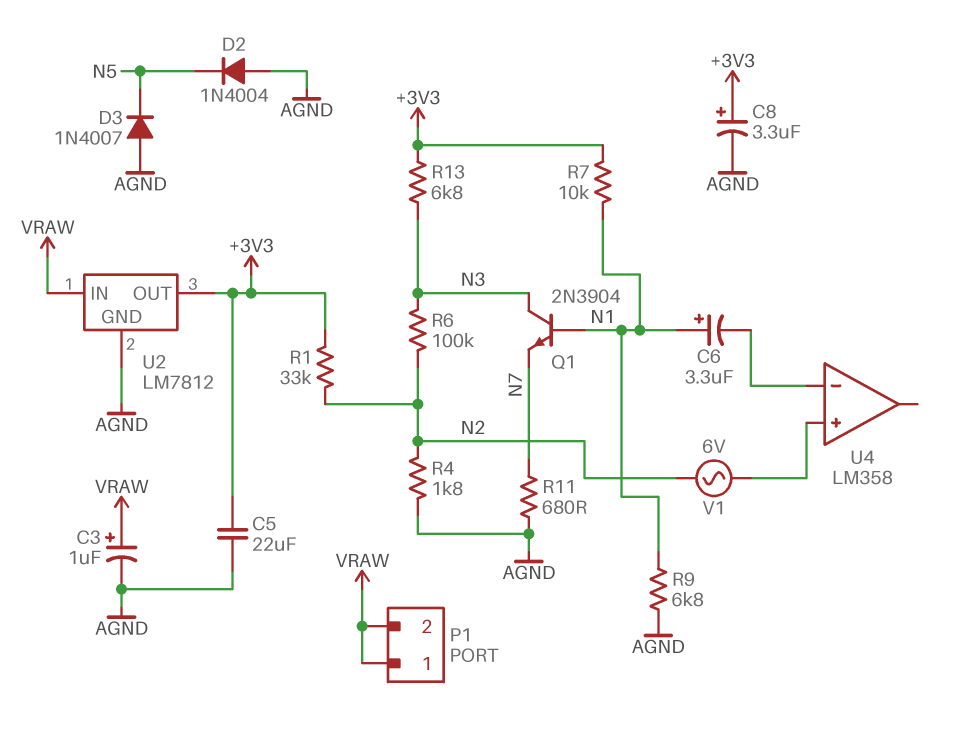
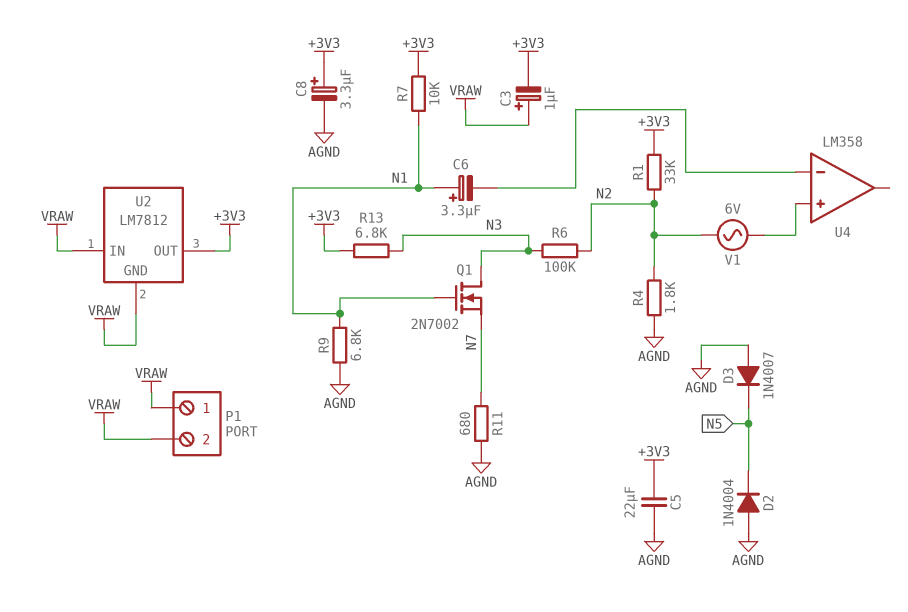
C3: 1uF (plus VRAW, minus AGND) -> 1uF (plus VRAW, minus +3V3)
Q1: NPN 2N3904 (B N1, C N3, E N7) -> NMOS 2N7002 (G N1, D N3, S N7)
U2 pin GND: AGND -> VRAW

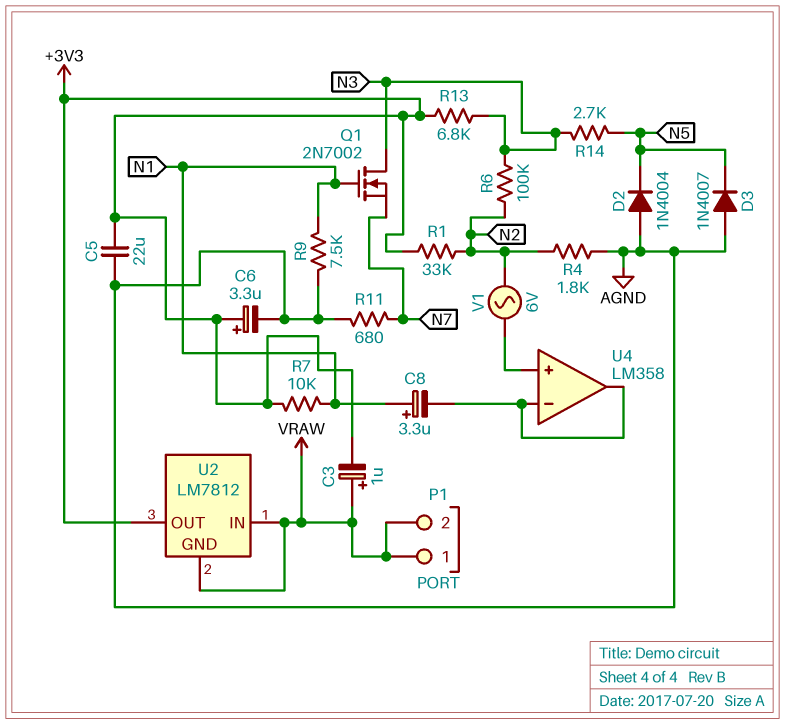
C6: 3.3uF (plus N1, minus U4/in-) -> 3.3uF (plus +3V3, minus AGND)
C8: 3.3uF (plus +3V3, minus AGND) -> 3.3uF (plus N1, minus U4/in-)
R9: 6.8k (AGND, N1) -> 7.5k (AGND, N1)
R14: none -> 2.7k (N3, N5)
U4 pin out: none -> U4/in-

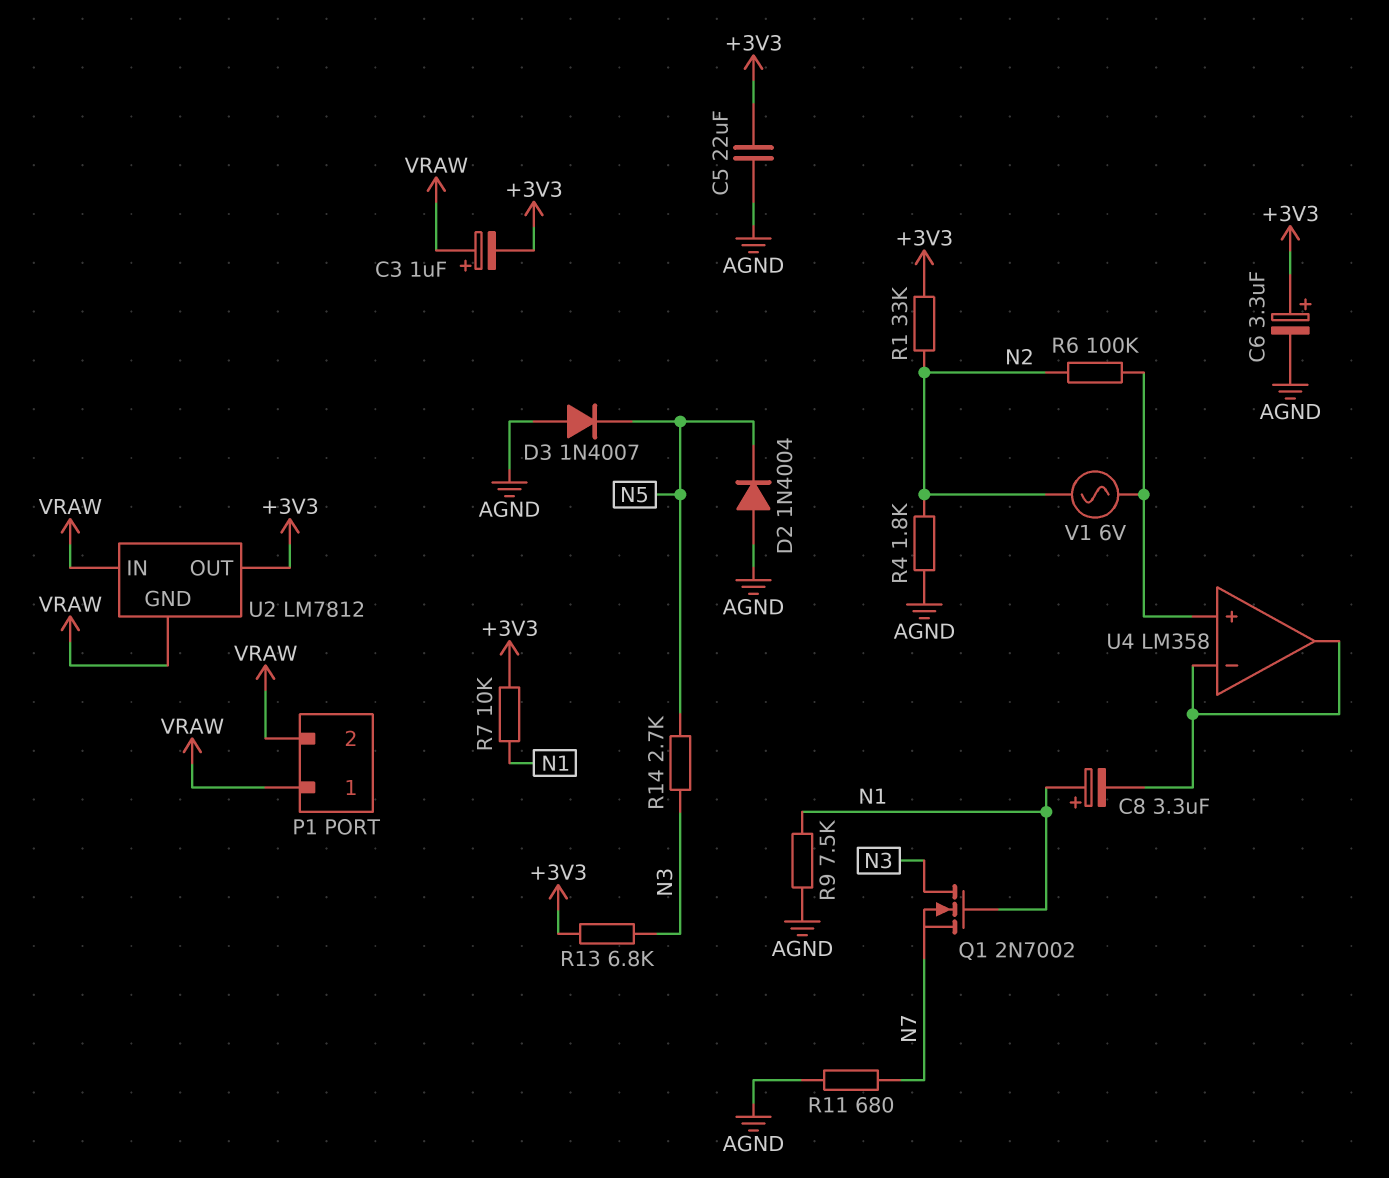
R6: 100k (N2, N3) -> 100k (N2, U4/in+)

